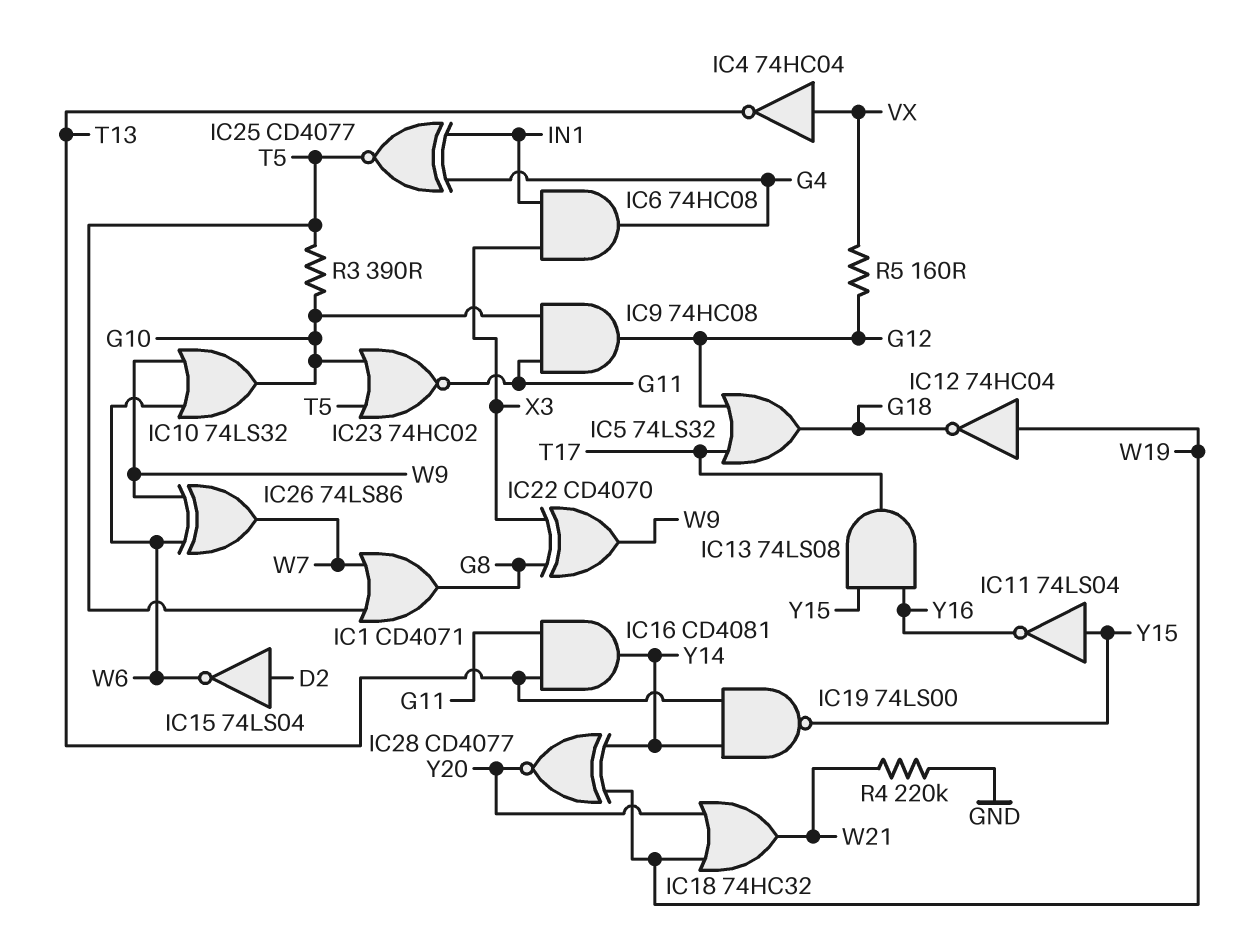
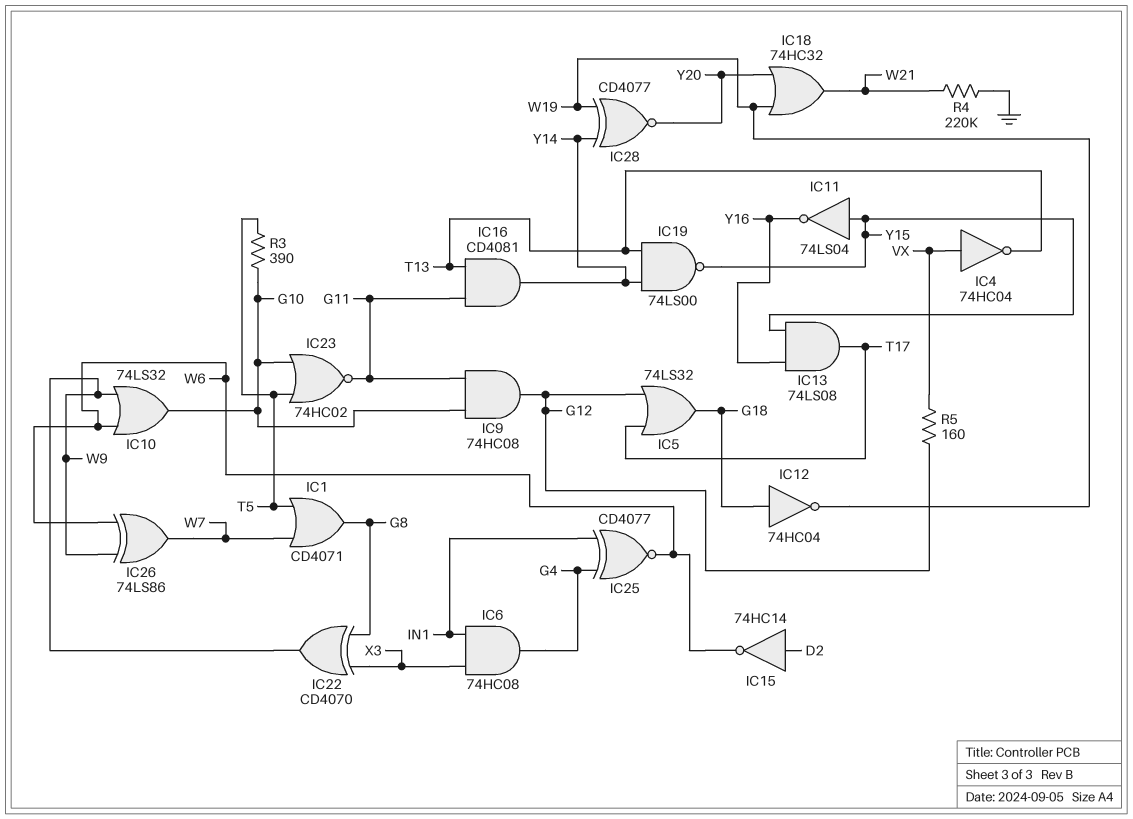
IC12: NOT 74HC04 (in W19, out G18) -> NOT 74HC04 (in G18, out W19)
IC15: NOT 74LS04 (in D2, out W6) -> NOT 74HC14 (in D2, out W6)
IC25: XNOR CD4077 (in G4, in IN1, out T5) -> XNOR CD4077 (in G4, in IN1, out W6)

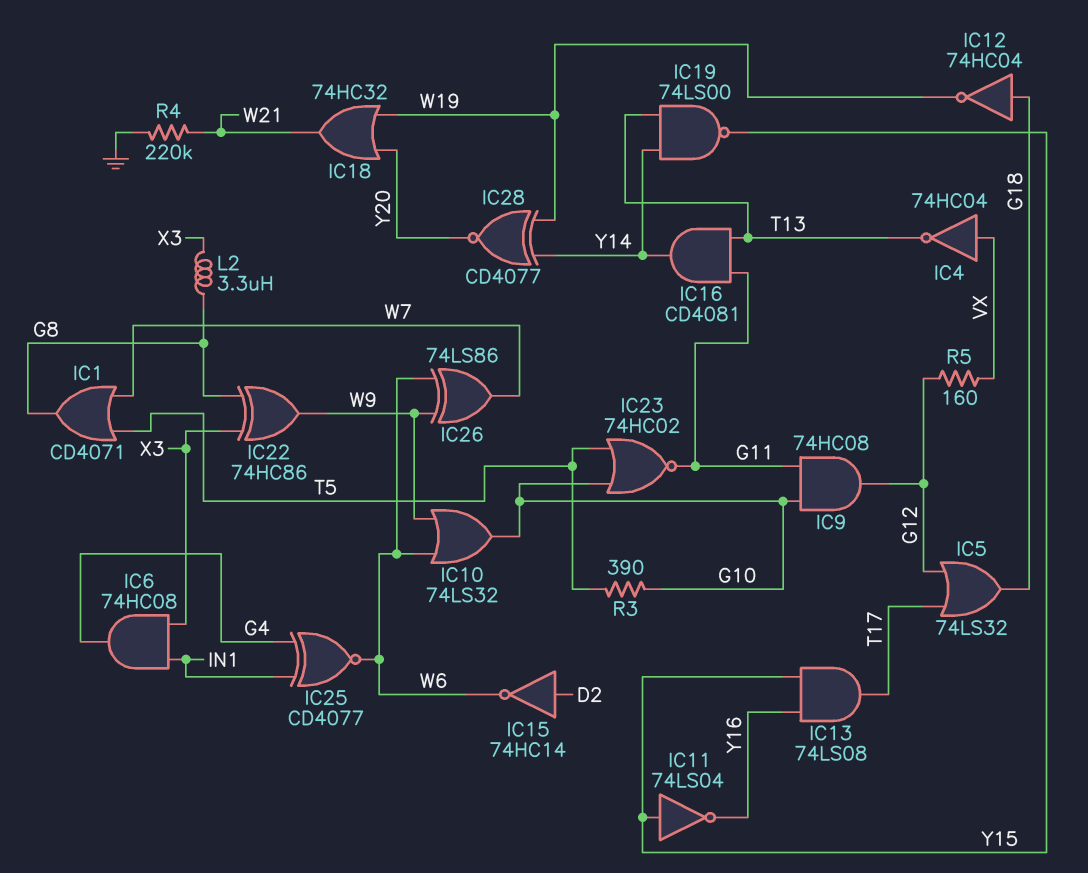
IC22: XOR CD4070 (in G8, in X3, out W9) -> XOR 74HC86 (in G8, in X3, out W9)
L2: none -> 3.3uH (G8, X3)

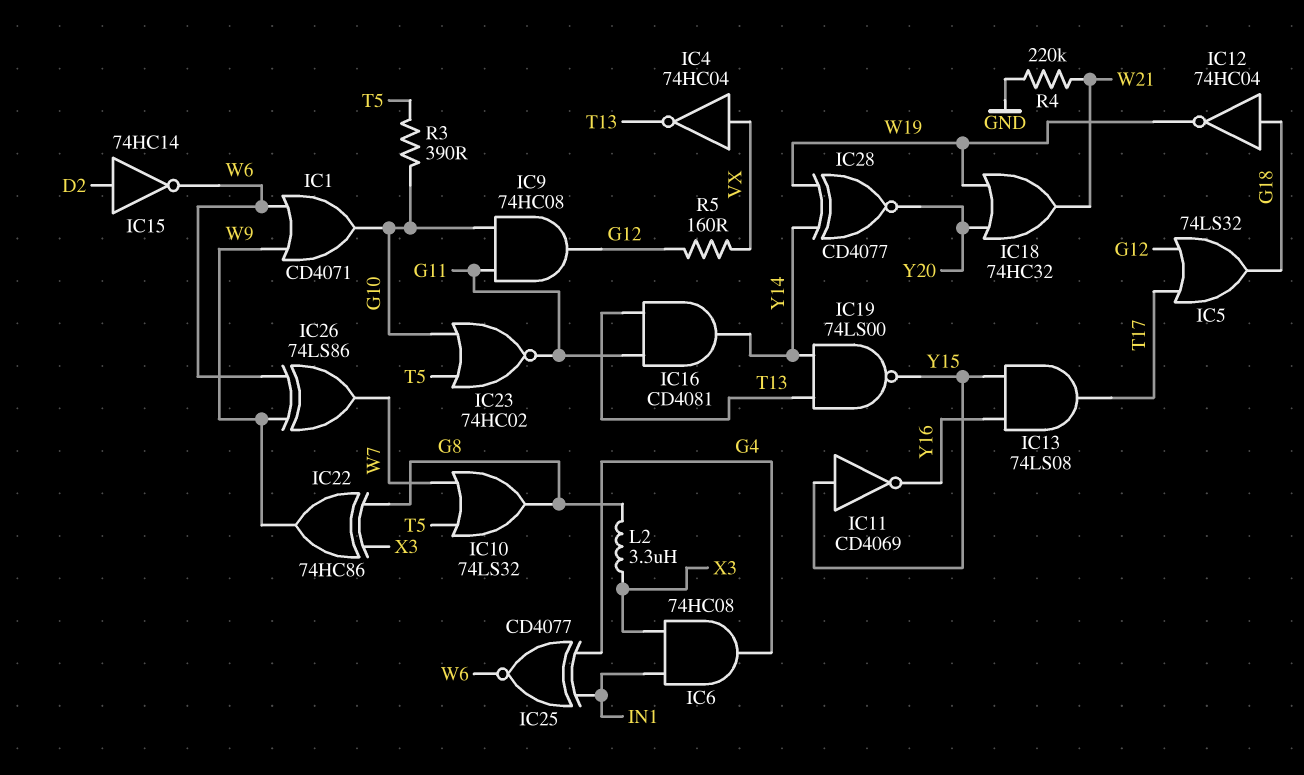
IC1: OR CD4071 (in T5, in W7, out G8) -> OR CD4071 (in W6, in W9, out G10)
IC10: OR 74LS32 (in W6, in W9, out G10) -> OR 74LS32 (in T5, in W7, out G8)
IC11: NOT 74LS04 (in Y15, out Y16) -> NOT CD4069 (in Y15, out Y16)

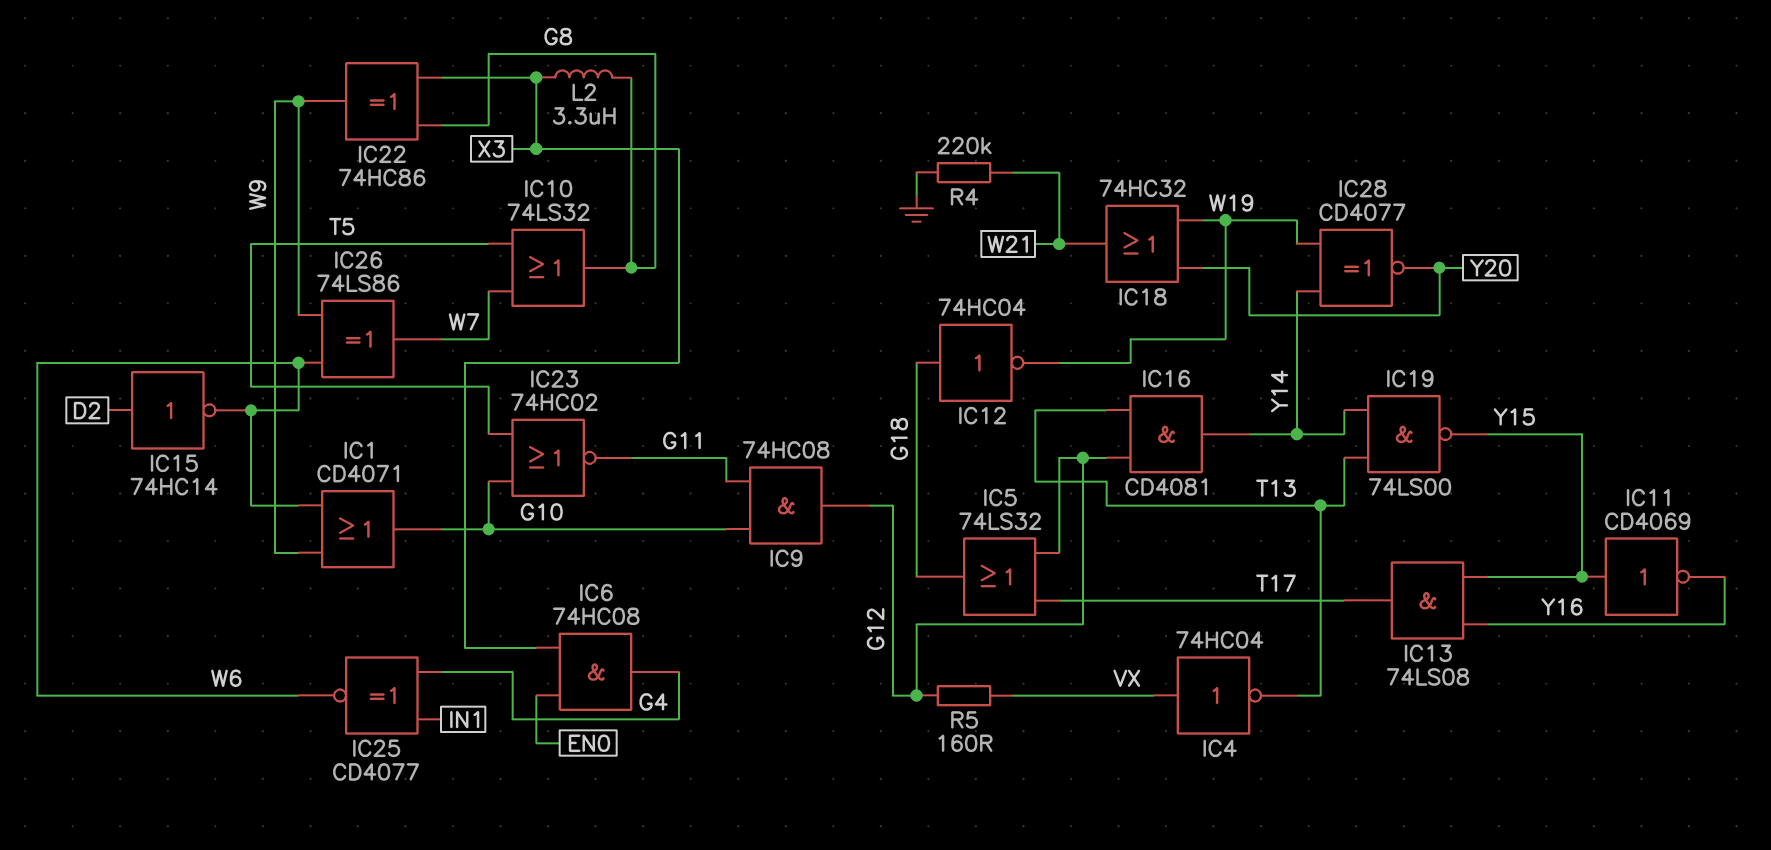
IC6: AND 74HC08 (in IN1, in X3, out G4) -> AND 74HC08 (in EN0, in X3, out G4)
IC16: AND CD4081 (in G11, in T13, out Y14) -> AND CD4081 (in G12, in T13, out Y14)
R3: 390 (G10, T5) -> none

